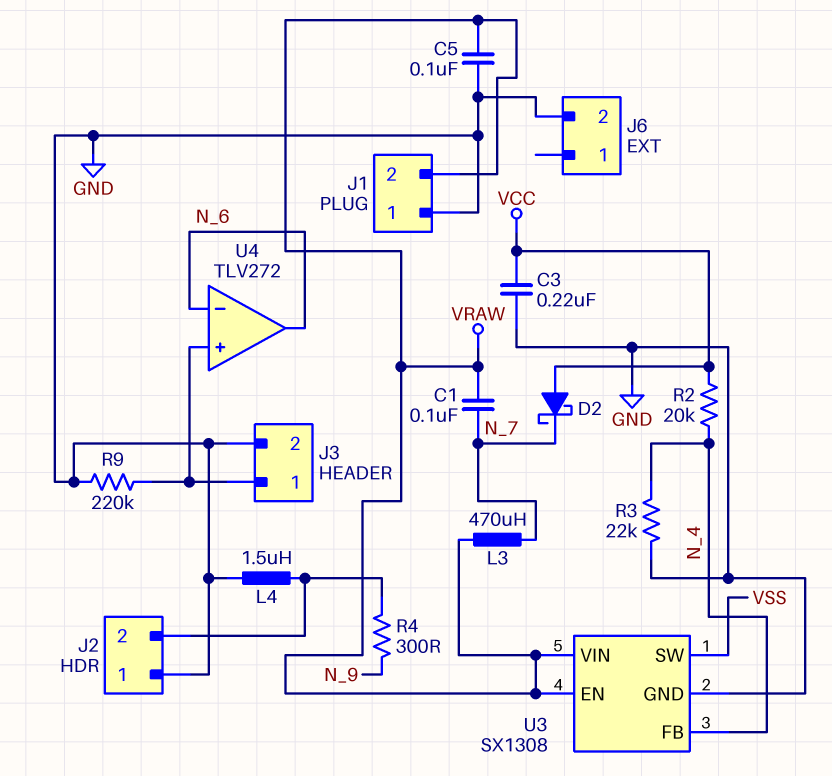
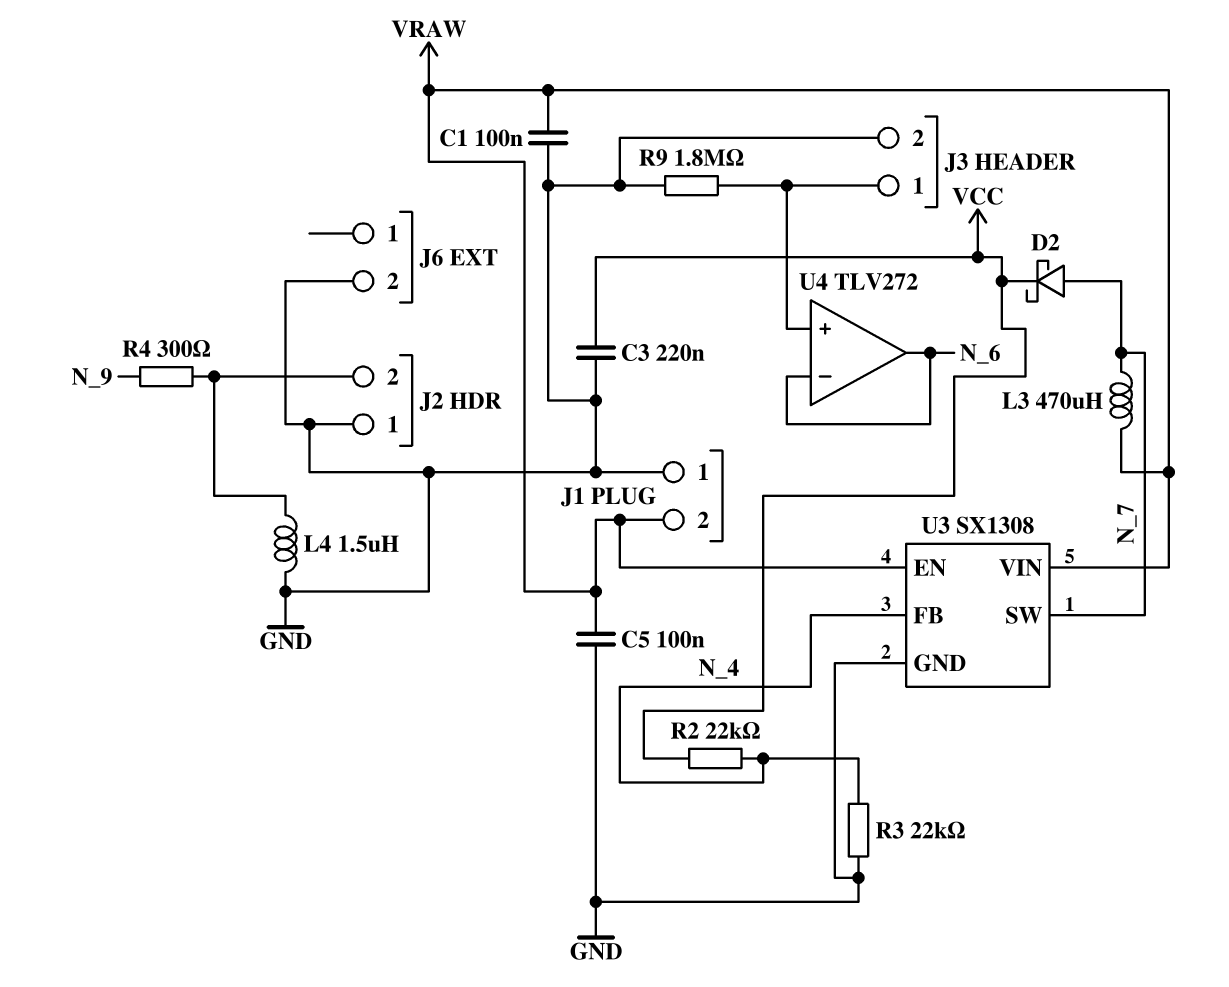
C1: 100nF (N_7, VRAW) -> 100nF (GND, VRAW)
D2: schottky (A VCC, K N_7) -> schottky (A N_7, K VCC)
R2: 20k (N_4, VCC) -> 22k (N_4, VCC)
R9: 220k (GND, J3/1) -> 1.8M (GND, J3/1)
U3 pin SW: VSS -> N_7

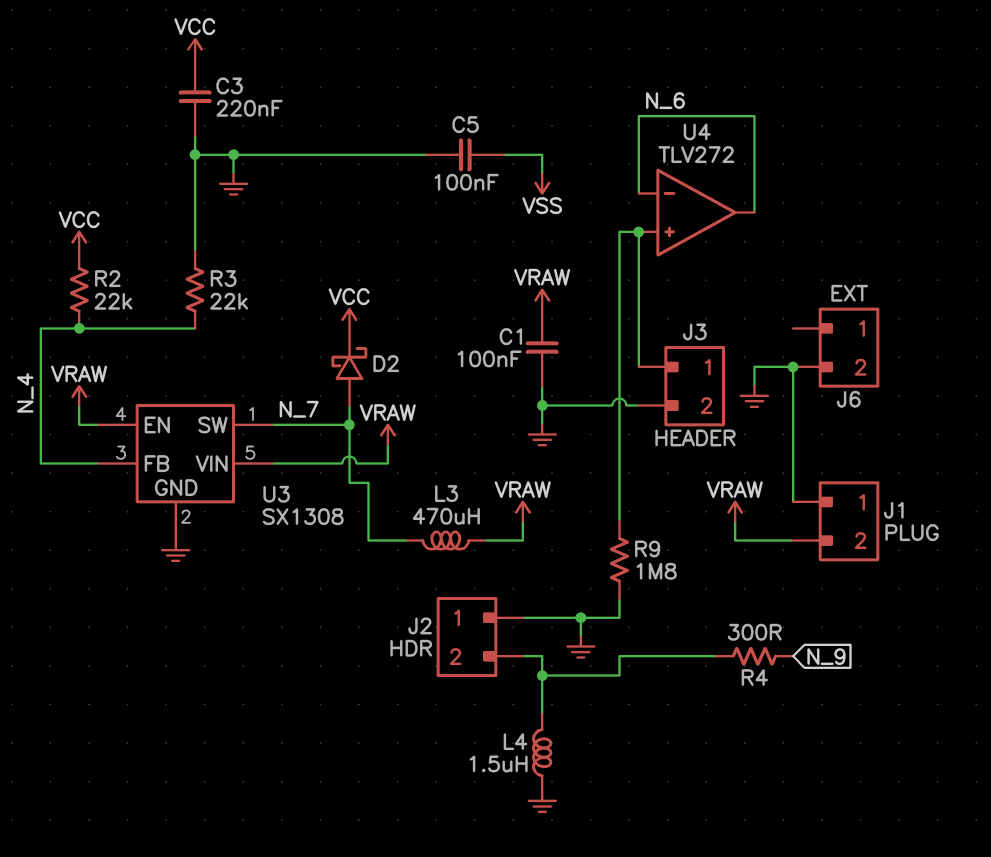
C5: 100nF (GND, VRAW) -> 100nF (GND, VSS)

